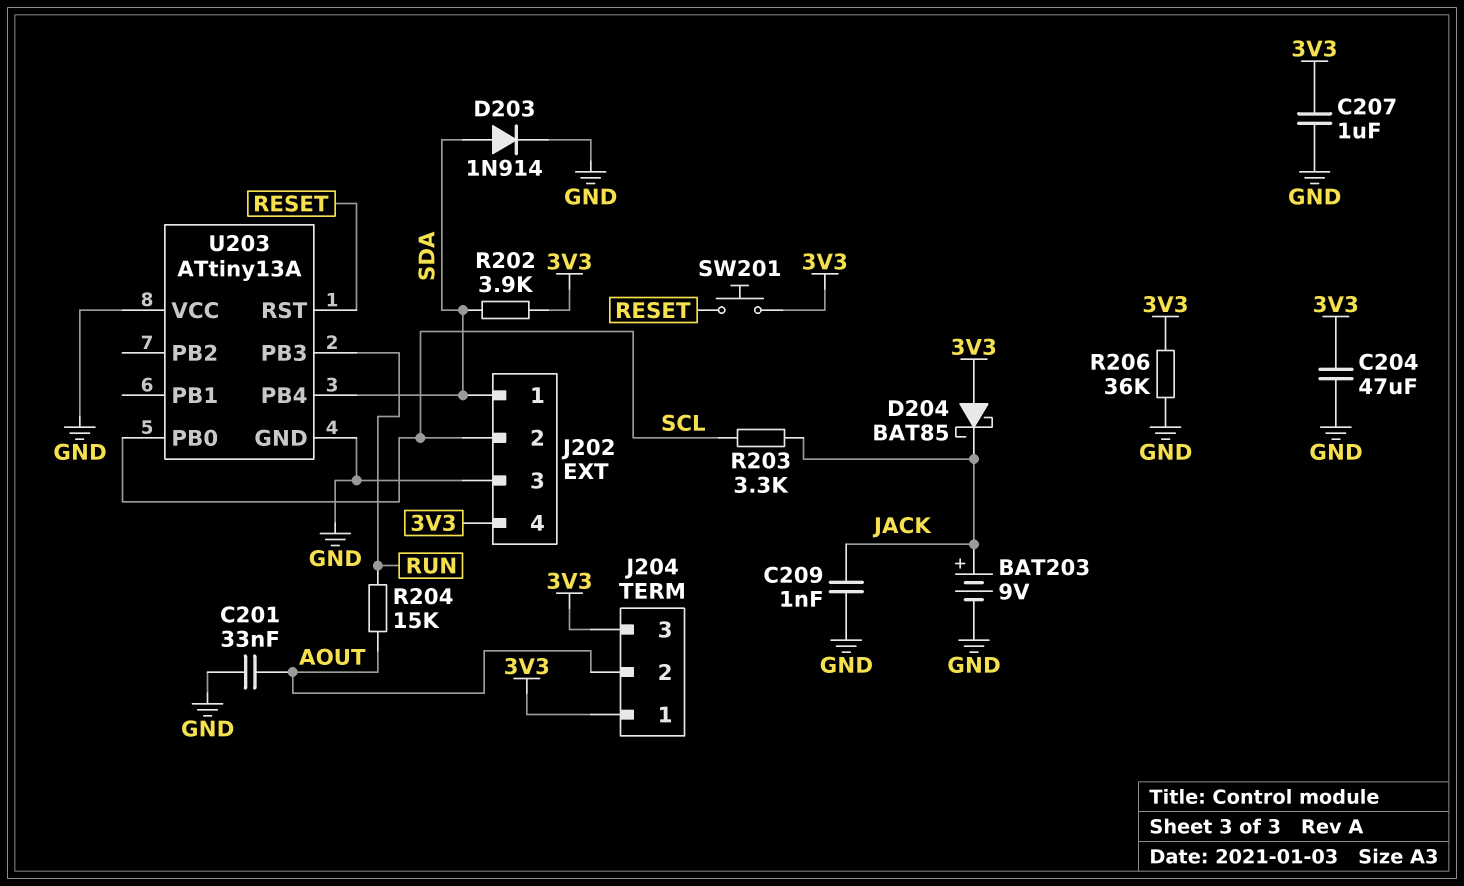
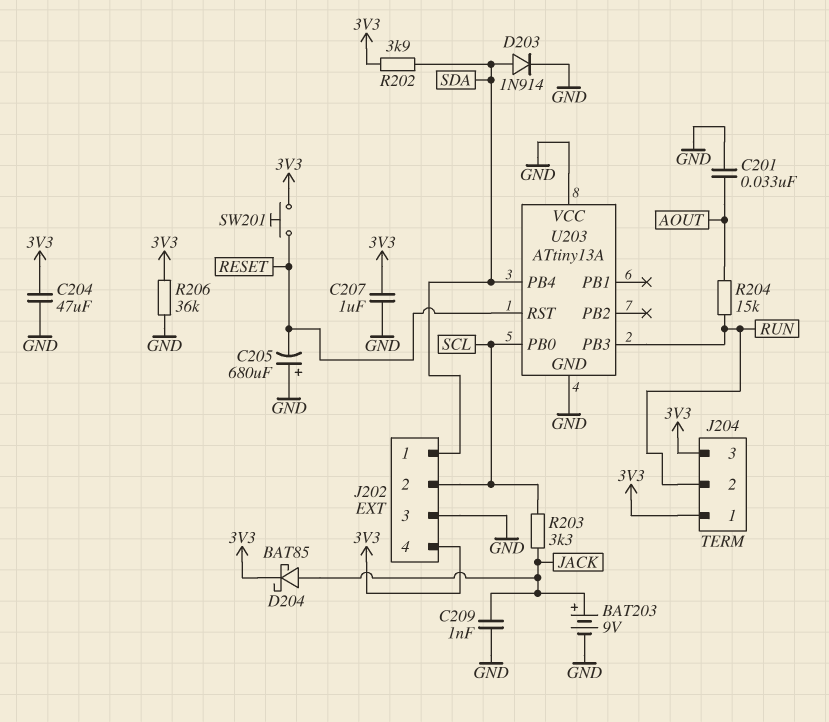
C205: none -> 680uF (plus GND, minus RESET)
D204: schottky BAT85 (A 3V3, K JACK) -> schottky BAT85 (A JACK, K 3V3)
J204 pin 2: AOUT -> RUN

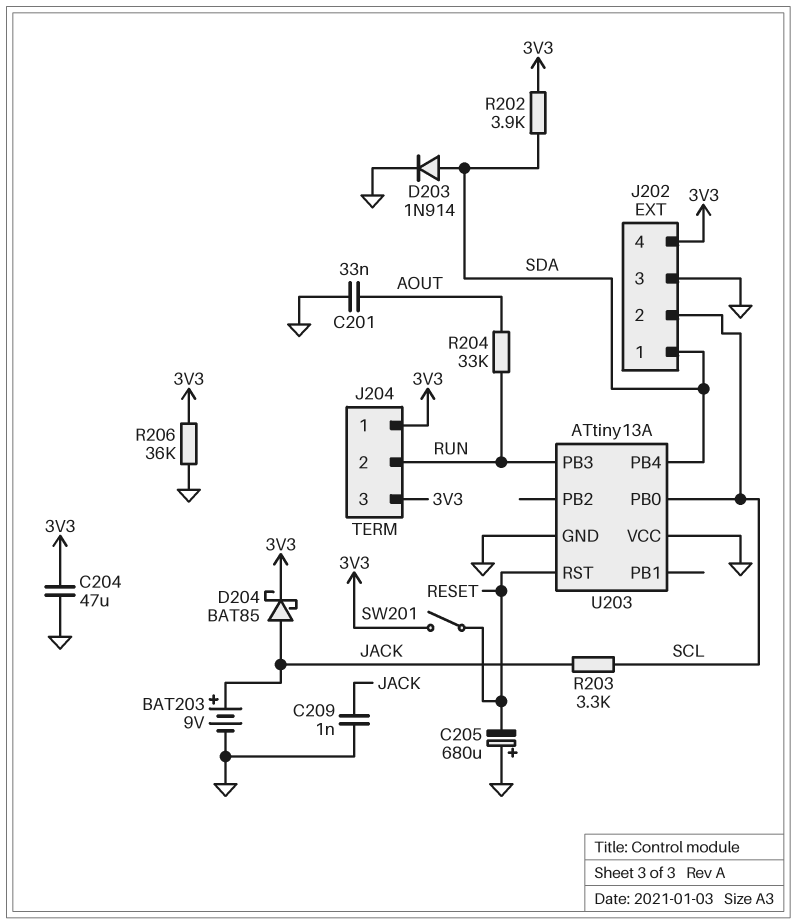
C207: 1uF (3V3, GND) -> none
R204: 15k (AOUT, RUN) -> 33k (AOUT, RUN)
SW201: button (3V3, RESET) -> switch (3V3, RESET)

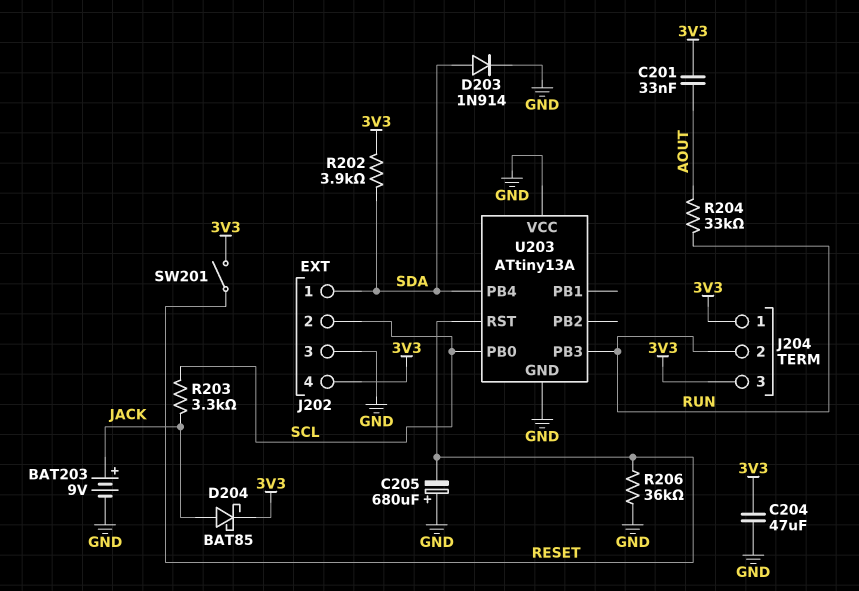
C201: 33nF (AOUT, GND) -> 33nF (3V3, AOUT)
C209: 1nF (GND, JACK) -> none
R206: 36k (3V3, GND) -> 36k (GND, RESET)

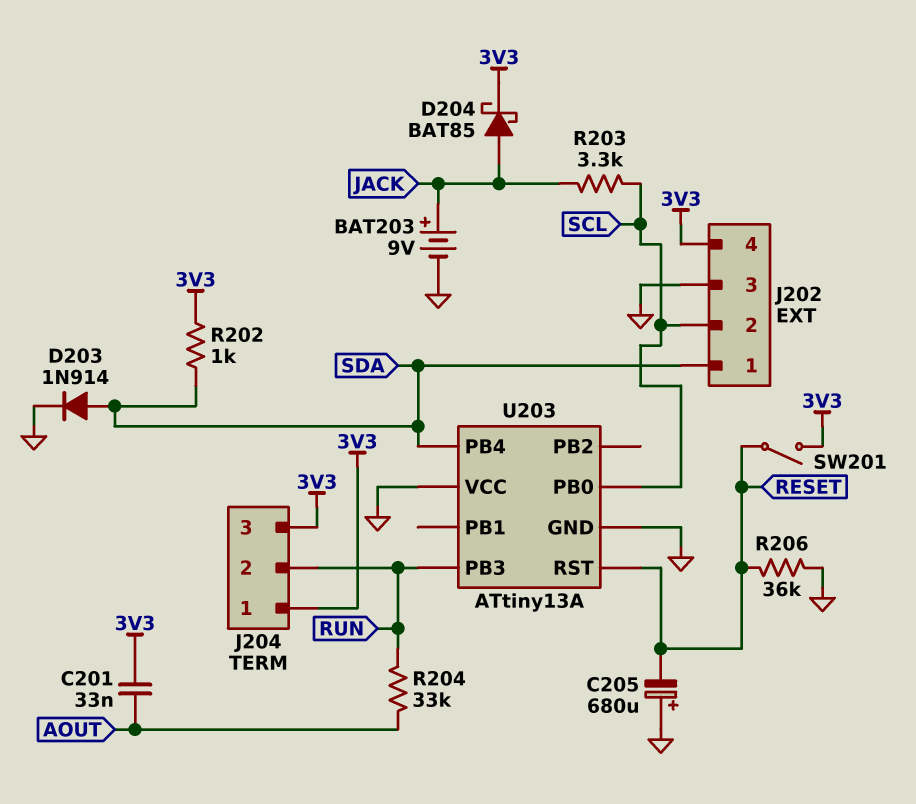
C204: 47uF (3V3, GND) -> none
R202: 3.9k (3V3, SDA) -> 1k (3V3, SDA)

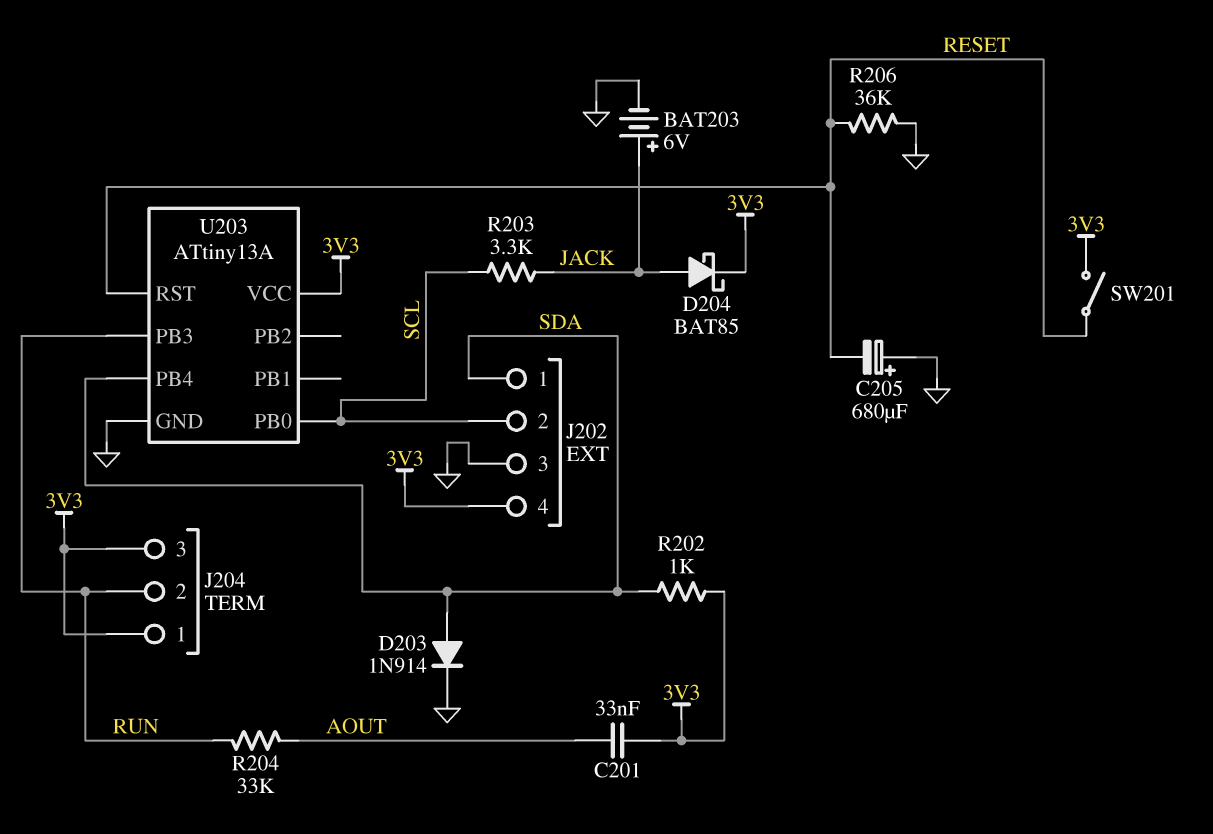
BAT203: 9V (plus JACK, minus GND) -> 6V (plus JACK, minus GND)
U203 pin VCC: GND -> 3V3

